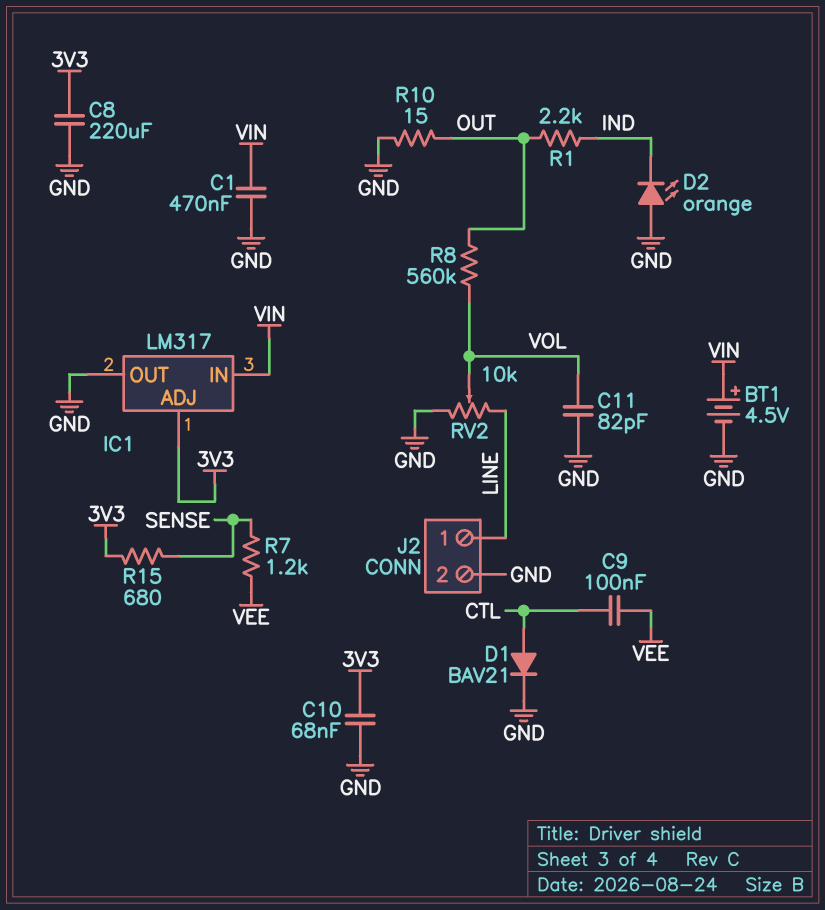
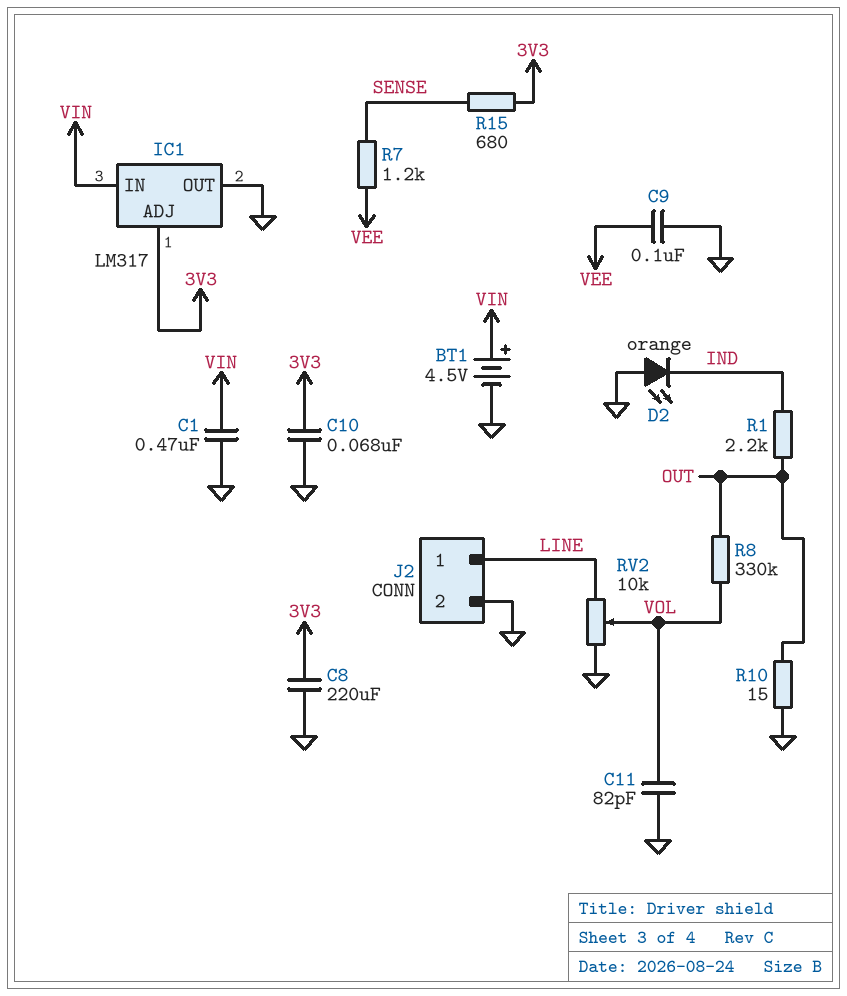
C9: 100nF (CTL, VEE) -> 100nF (GND, VEE)
D1: diode BAV21 (A CTL, K GND) -> none
R8: 560k (OUT, VOL) -> 330k (OUT, VOL)

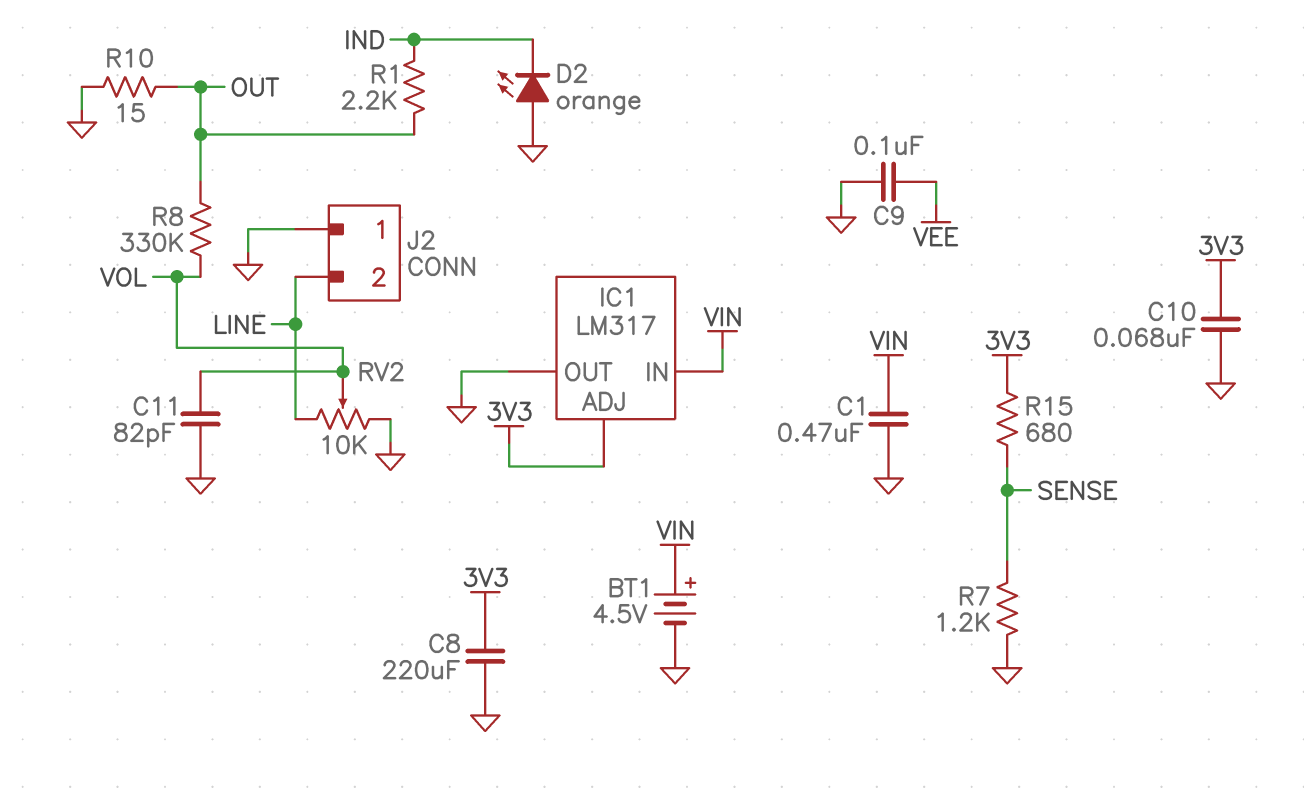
J2 pin 1: LINE -> GND
J2 pin 2: GND -> LINE
R7: 1.2k (SENSE, VEE) -> 1.2k (GND, SENSE)

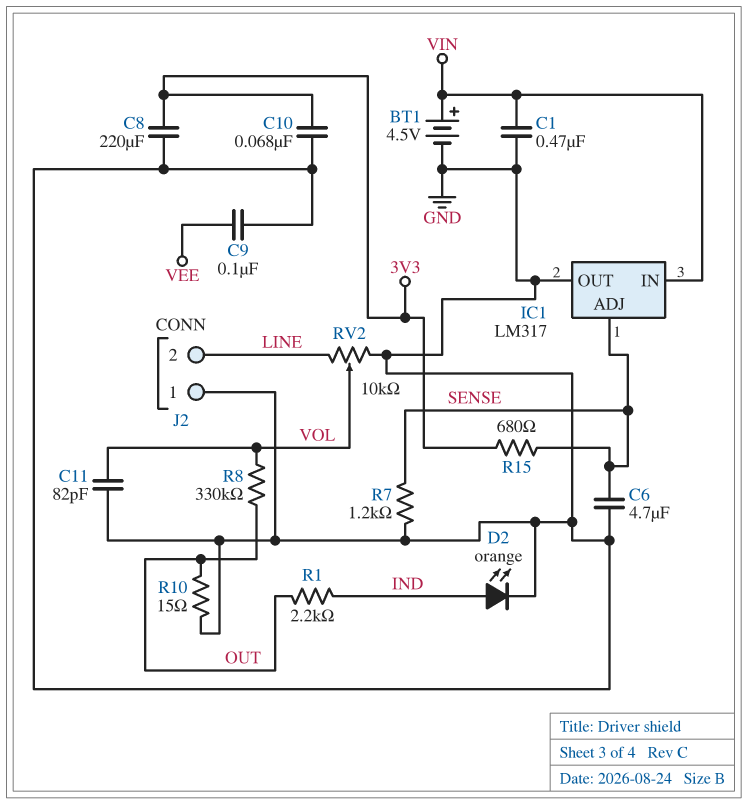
C6: none -> 4.7uF (GND, SENSE)
D2: LED orange (A GND, K IND) -> LED orange (A IND, K GND)
IC1 pin ADJ: 3V3 -> SENSE

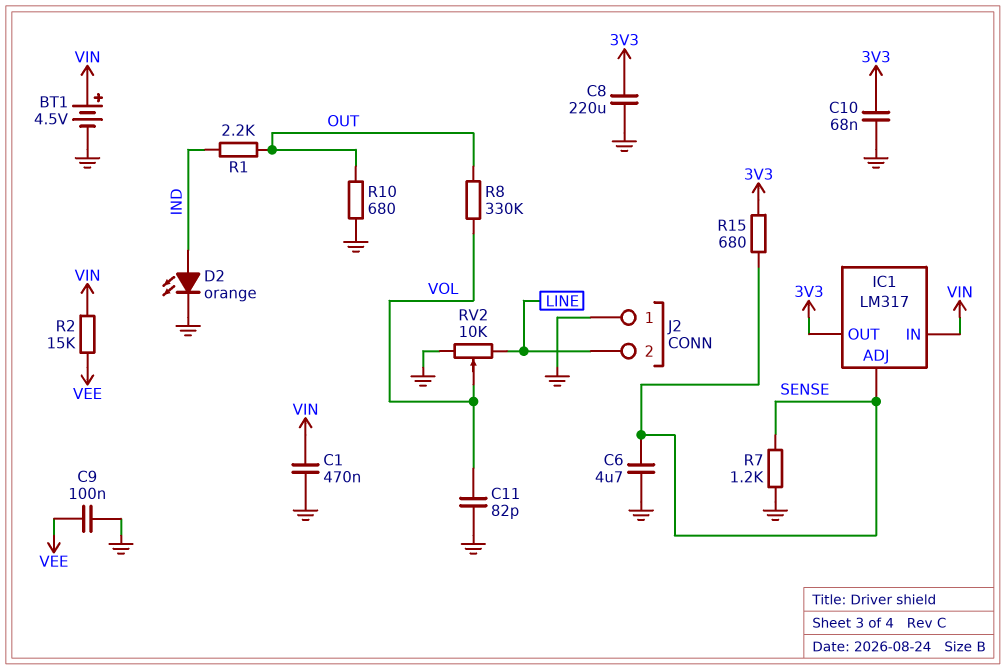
IC1 pin OUT: GND -> 3V3
R2: none -> 15k (VEE, VIN)
R10: 15 (GND, OUT) -> 680 (GND, OUT)

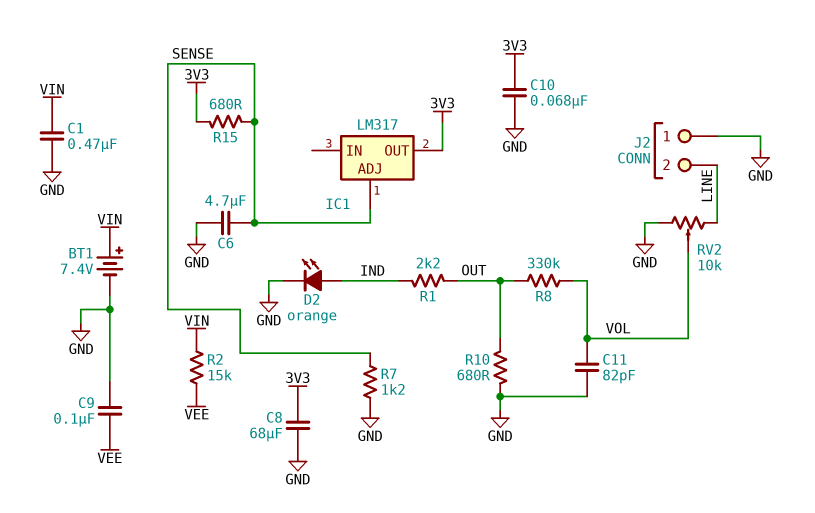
BT1: 4.5V (plus VIN, minus GND) -> 7.4V (plus VIN, minus GND)
C8: 220uF (3V3, GND) -> 68uF (3V3, GND)
IC1 pin IN: VIN -> none

